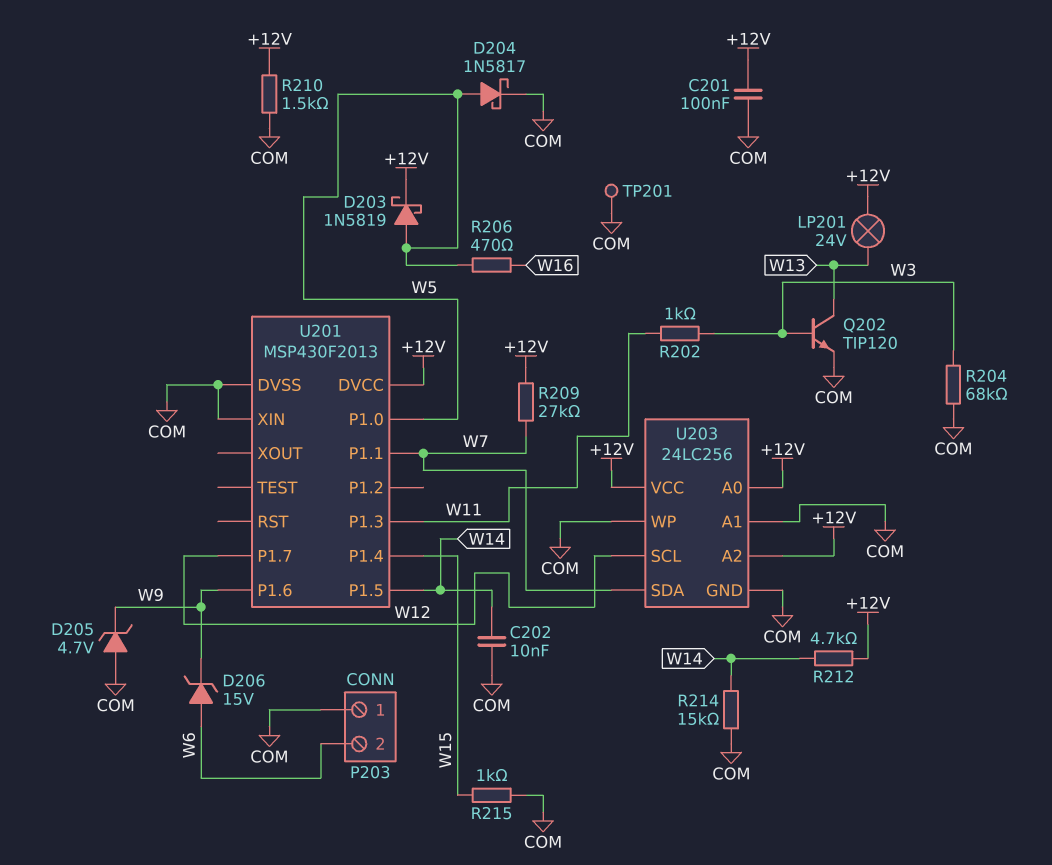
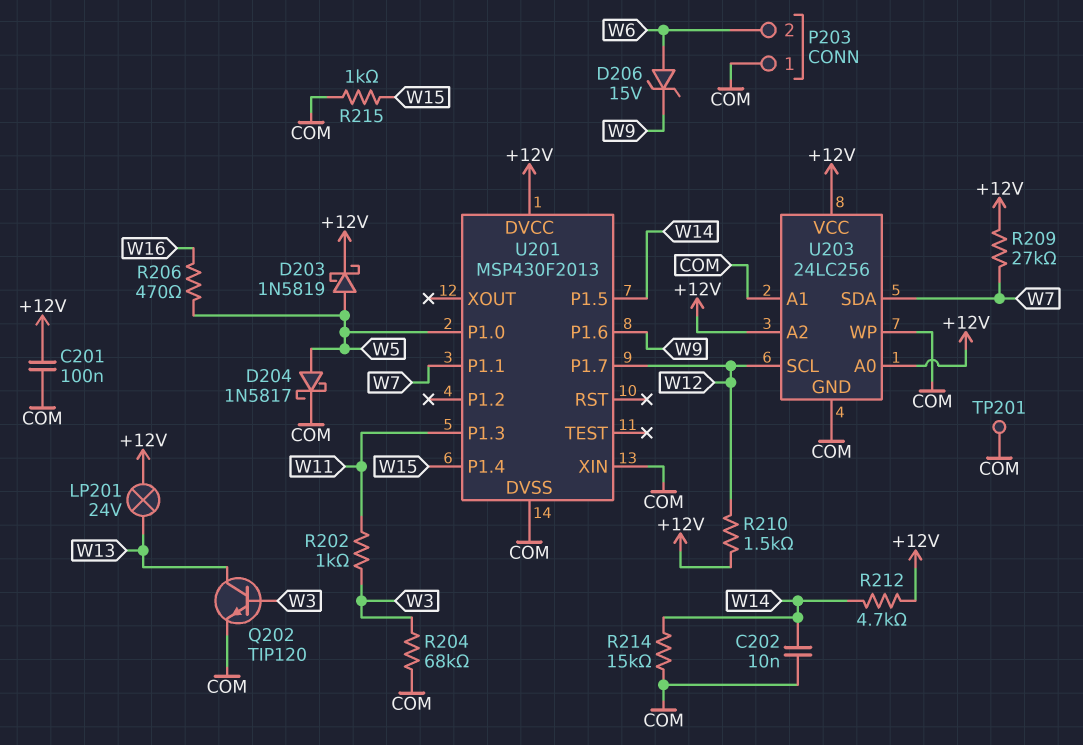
D205: zener 4.7V (A COM, K W9) -> none
R210: 1.5k (+12V, COM) -> 1.5k (+12V, W12)

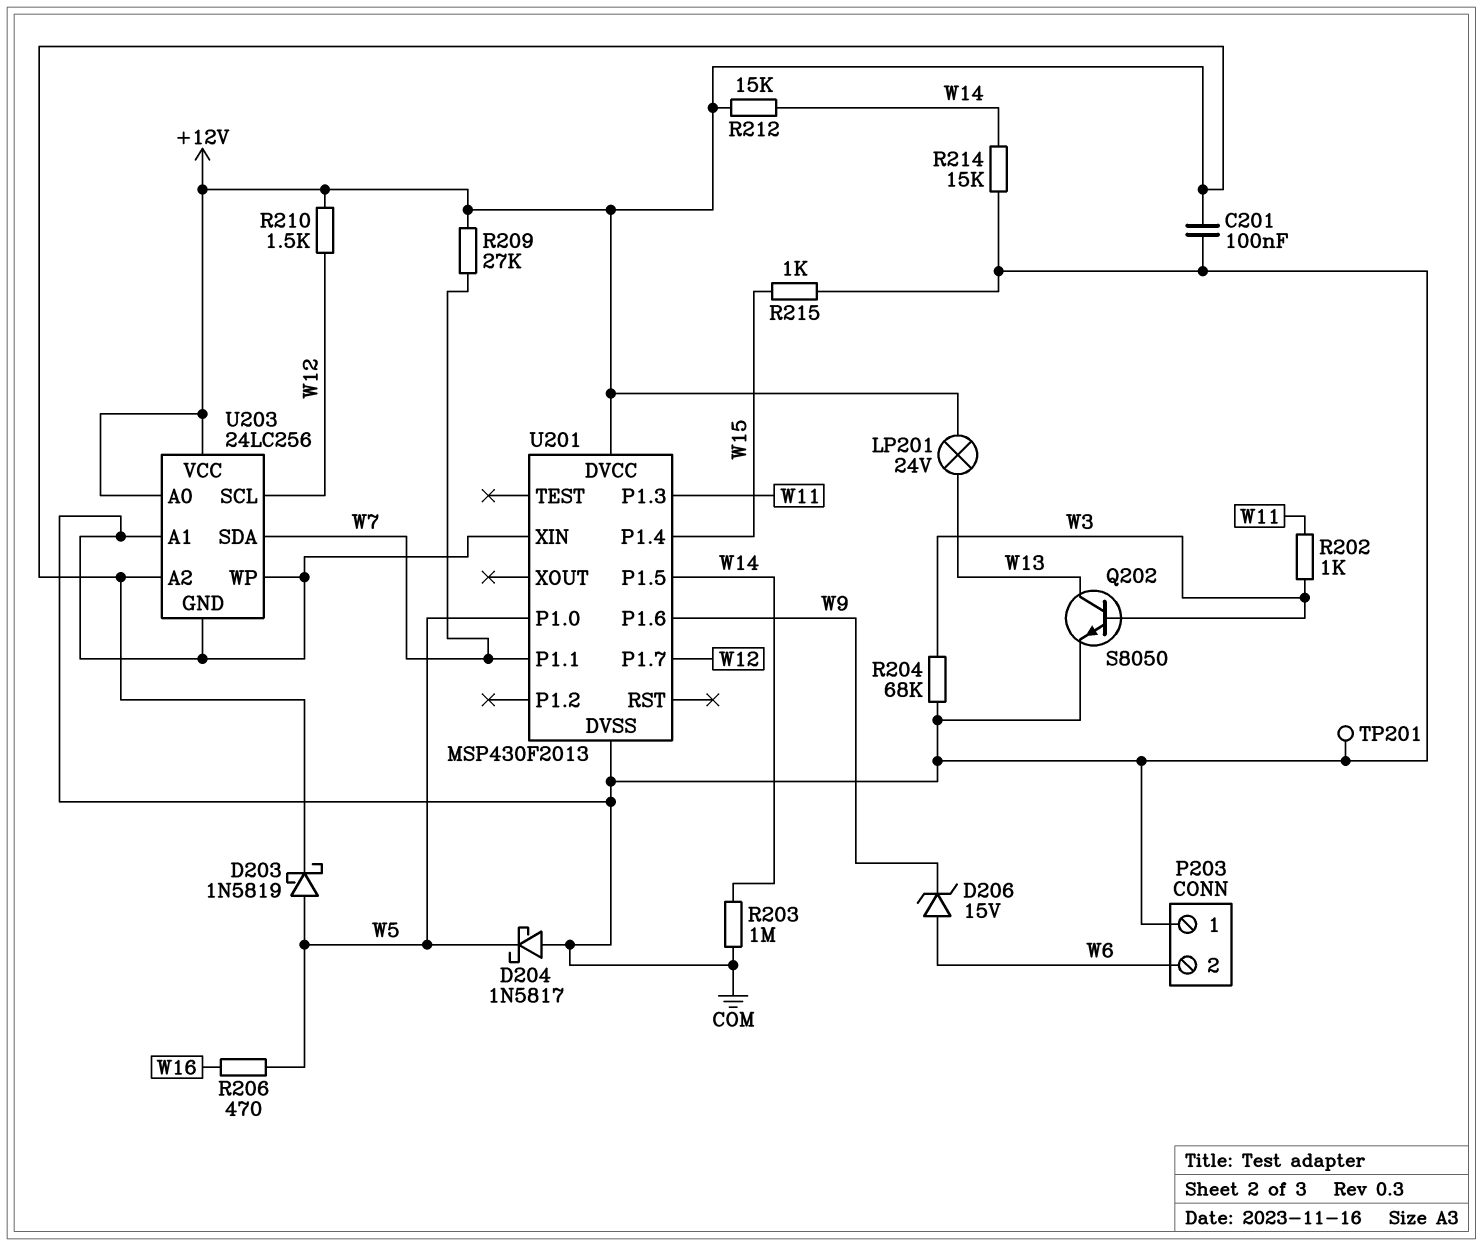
C202: 10nF (COM, W14) -> none
D204: schottky 1N5817 (A W5, K COM) -> schottky 1N5817 (A COM, K W5)
Q202: NPN TIP120 (B W3, C W13, E COM) -> NPN S8050 (B W3, C W13, E COM)
R203: none -> 1M (COM, W14)
R212: 4.7k (+12V, W14) -> 15k (+12V, W14)

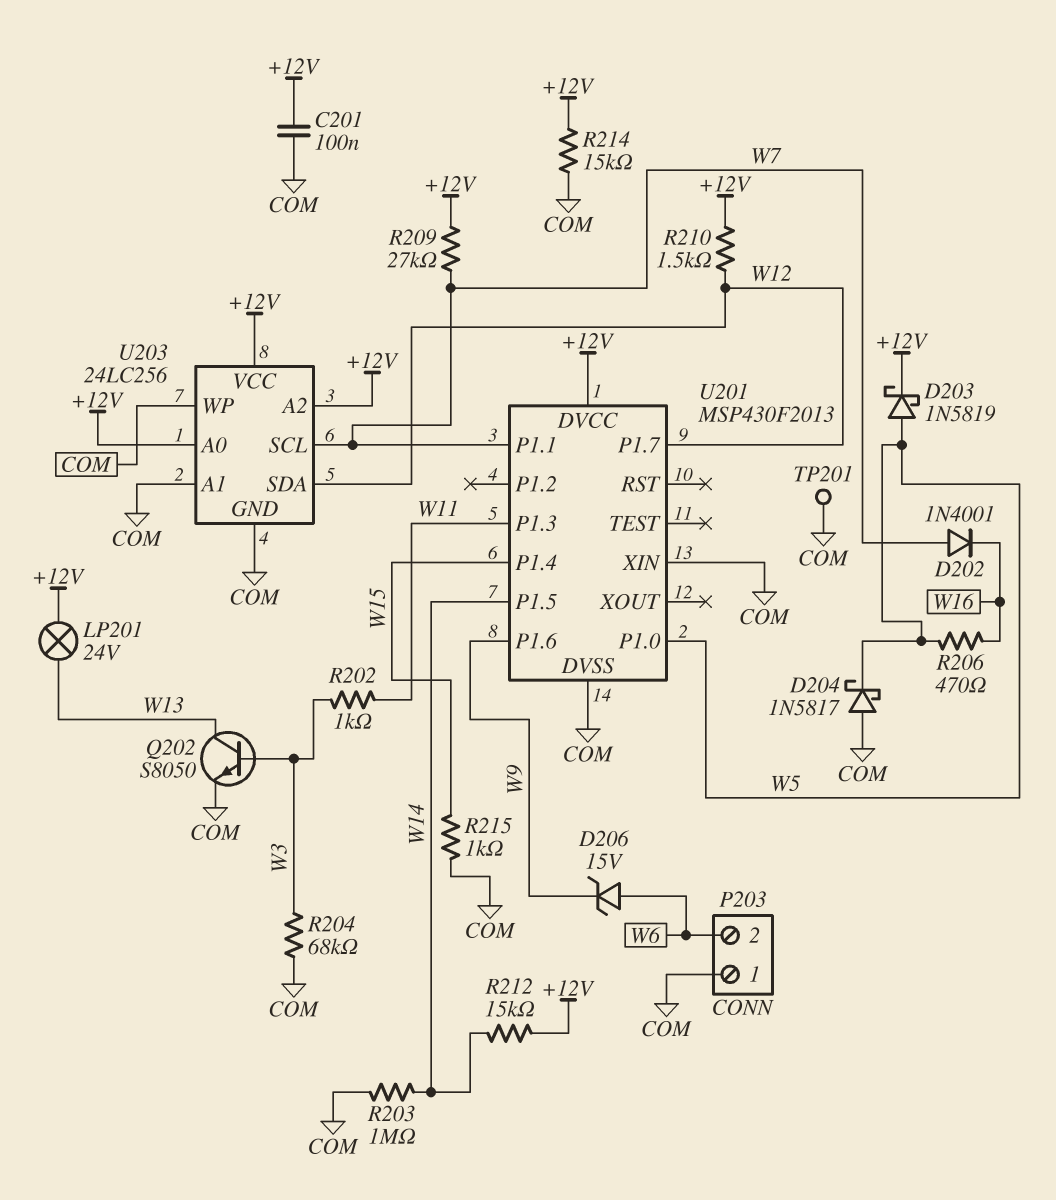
D202: none -> diode 1N4001 (A W7, K W16)
R214: 15k (COM, W14) -> 15k (+12V, COM)
U203 pin SCL: W12 -> W7
U203 pin SDA: W7 -> W12

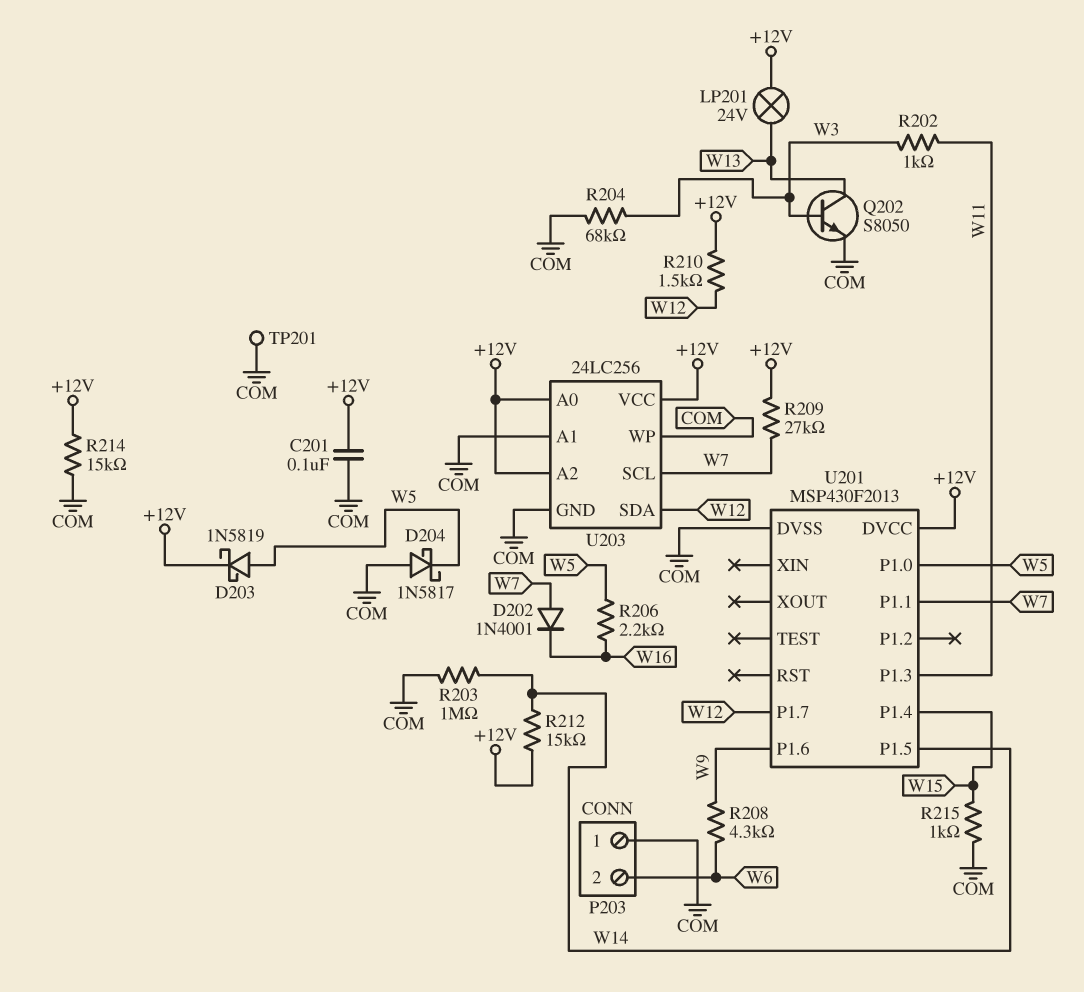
D206: zener 15V (A W6, K W9) -> none
R206: 470 (W5, W16) -> 2.2k (W5, W16)
R208: none -> 4.3k (W6, W9)
U201 pin XIN: COM -> none

